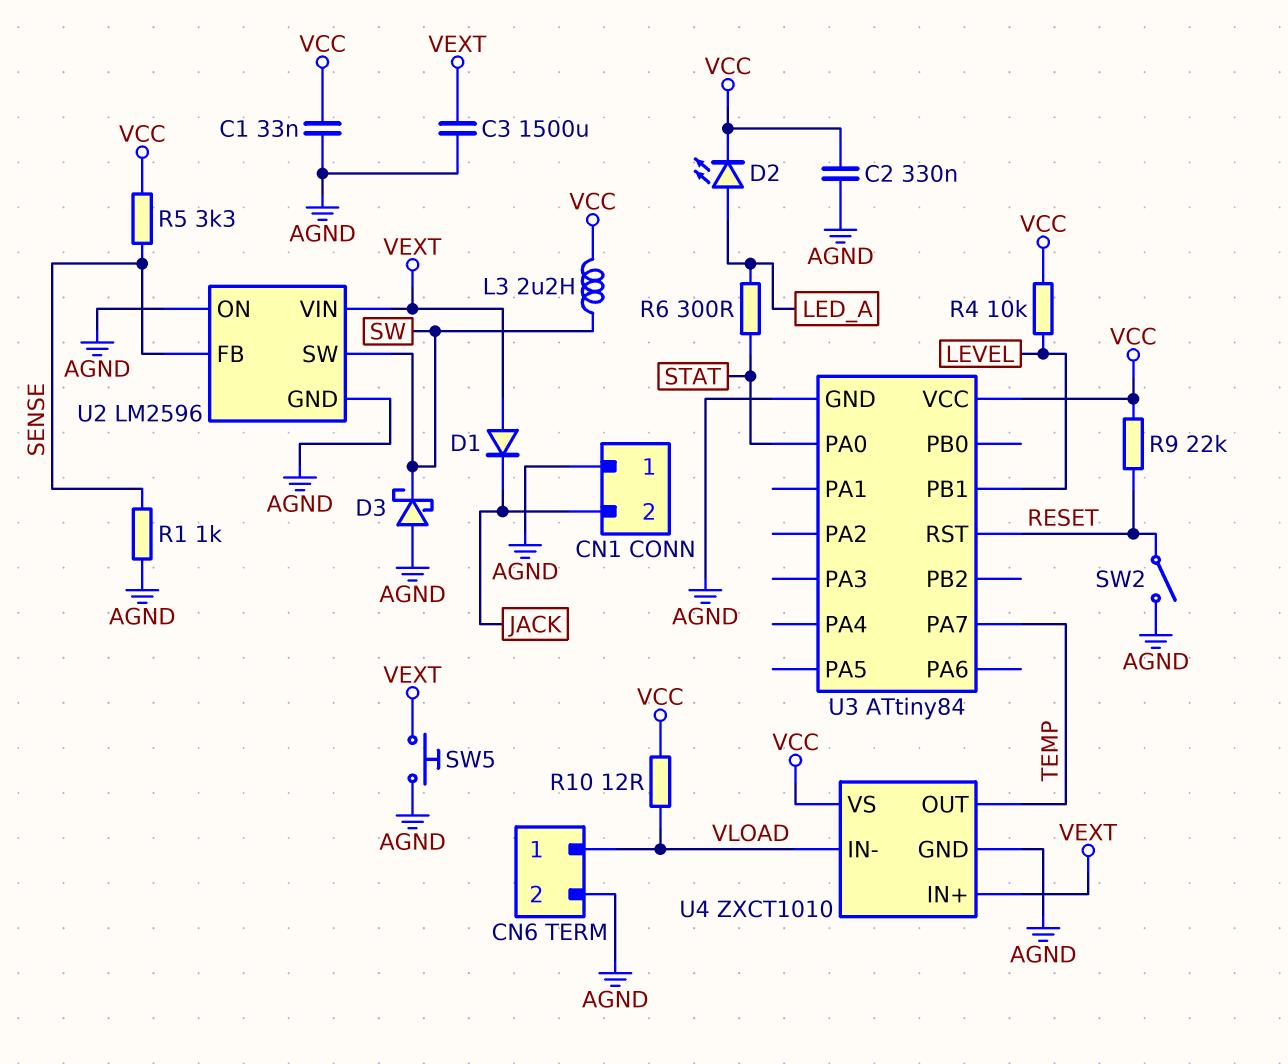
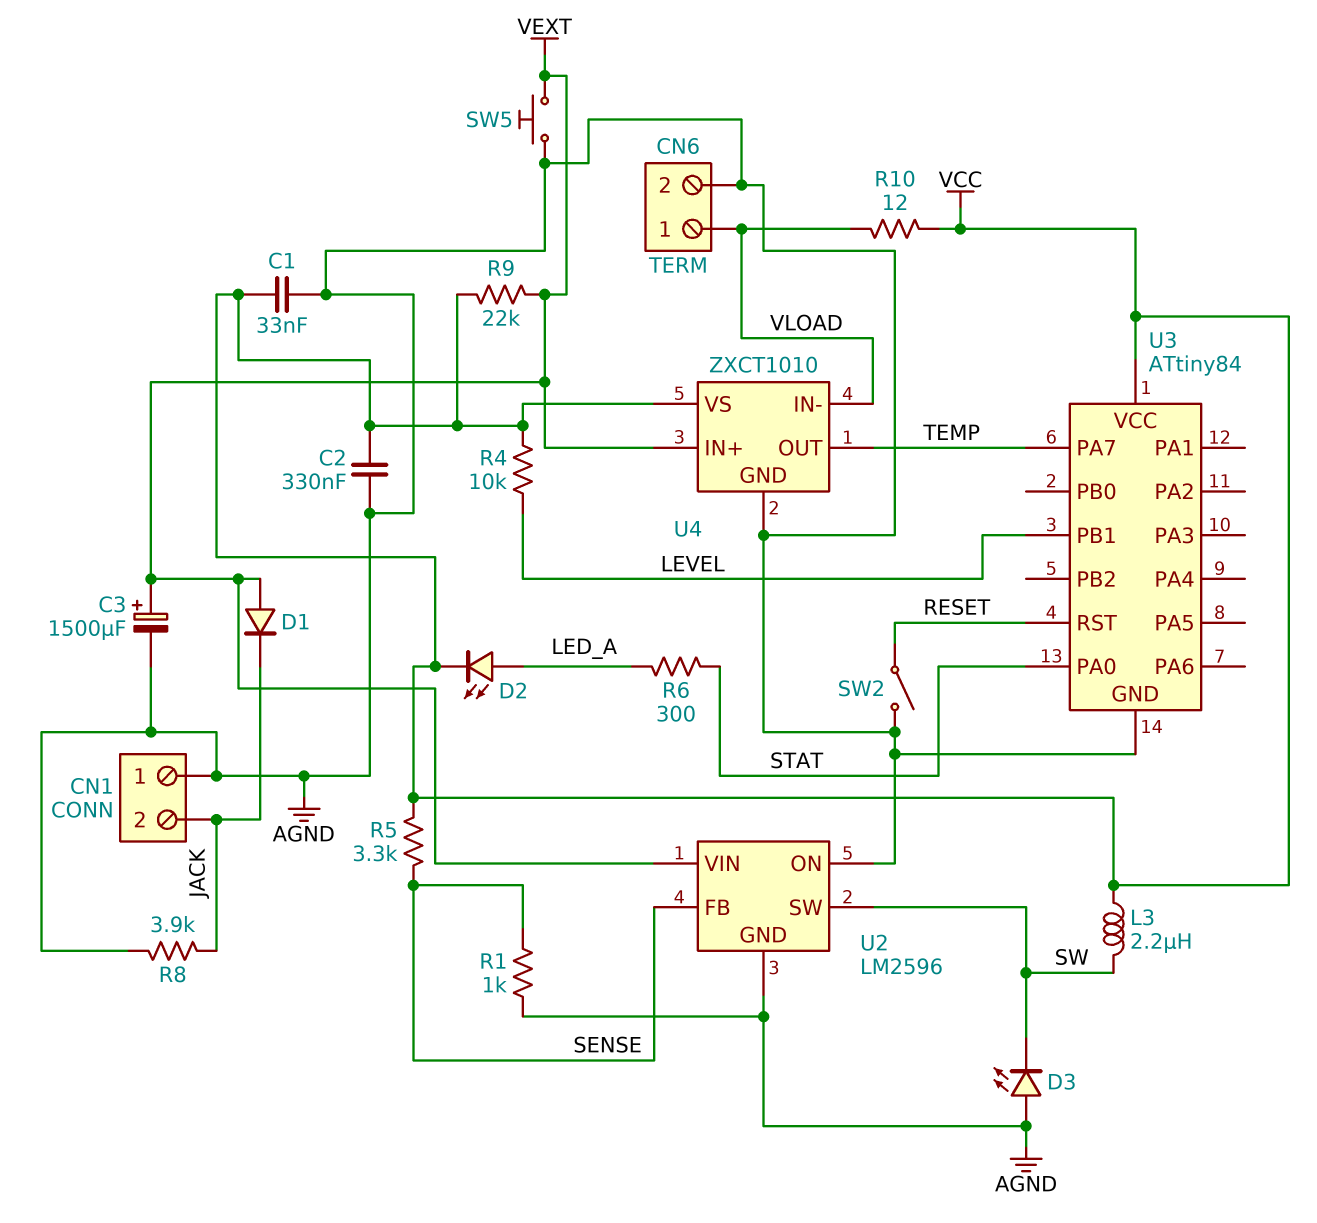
C3: 1500uF (AGND, VEXT) -> 1500uF (plus VEXT, minus AGND)
D3: schottky (A AGND, K SW) -> LED (A AGND, K SW)
R8: none -> 3.9k (AGND, JACK)
R9: 22k (RESET, VCC) -> 22k (VCC, VEXT)

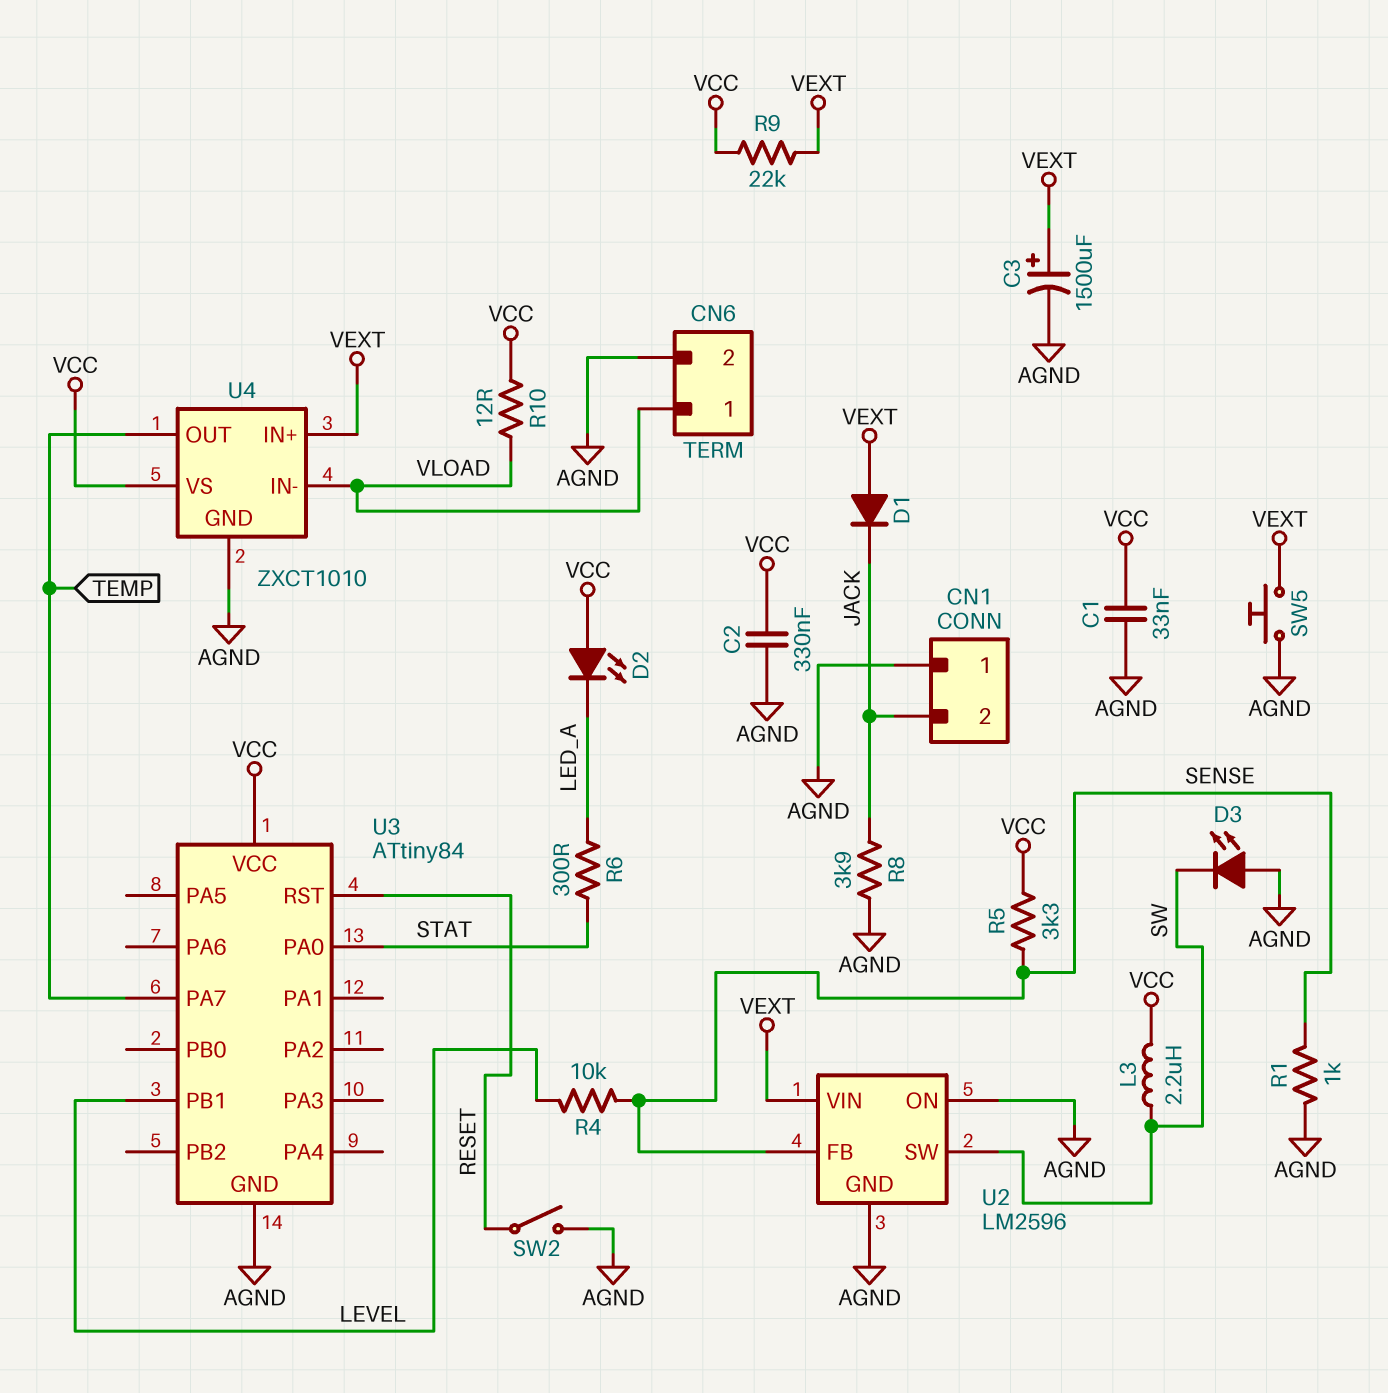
D2: LED (A LED_A, K VCC) -> LED (A VCC, K LED_A)
R4: 10k (LEVEL, VCC) -> 10k (LEVEL, SENSE)

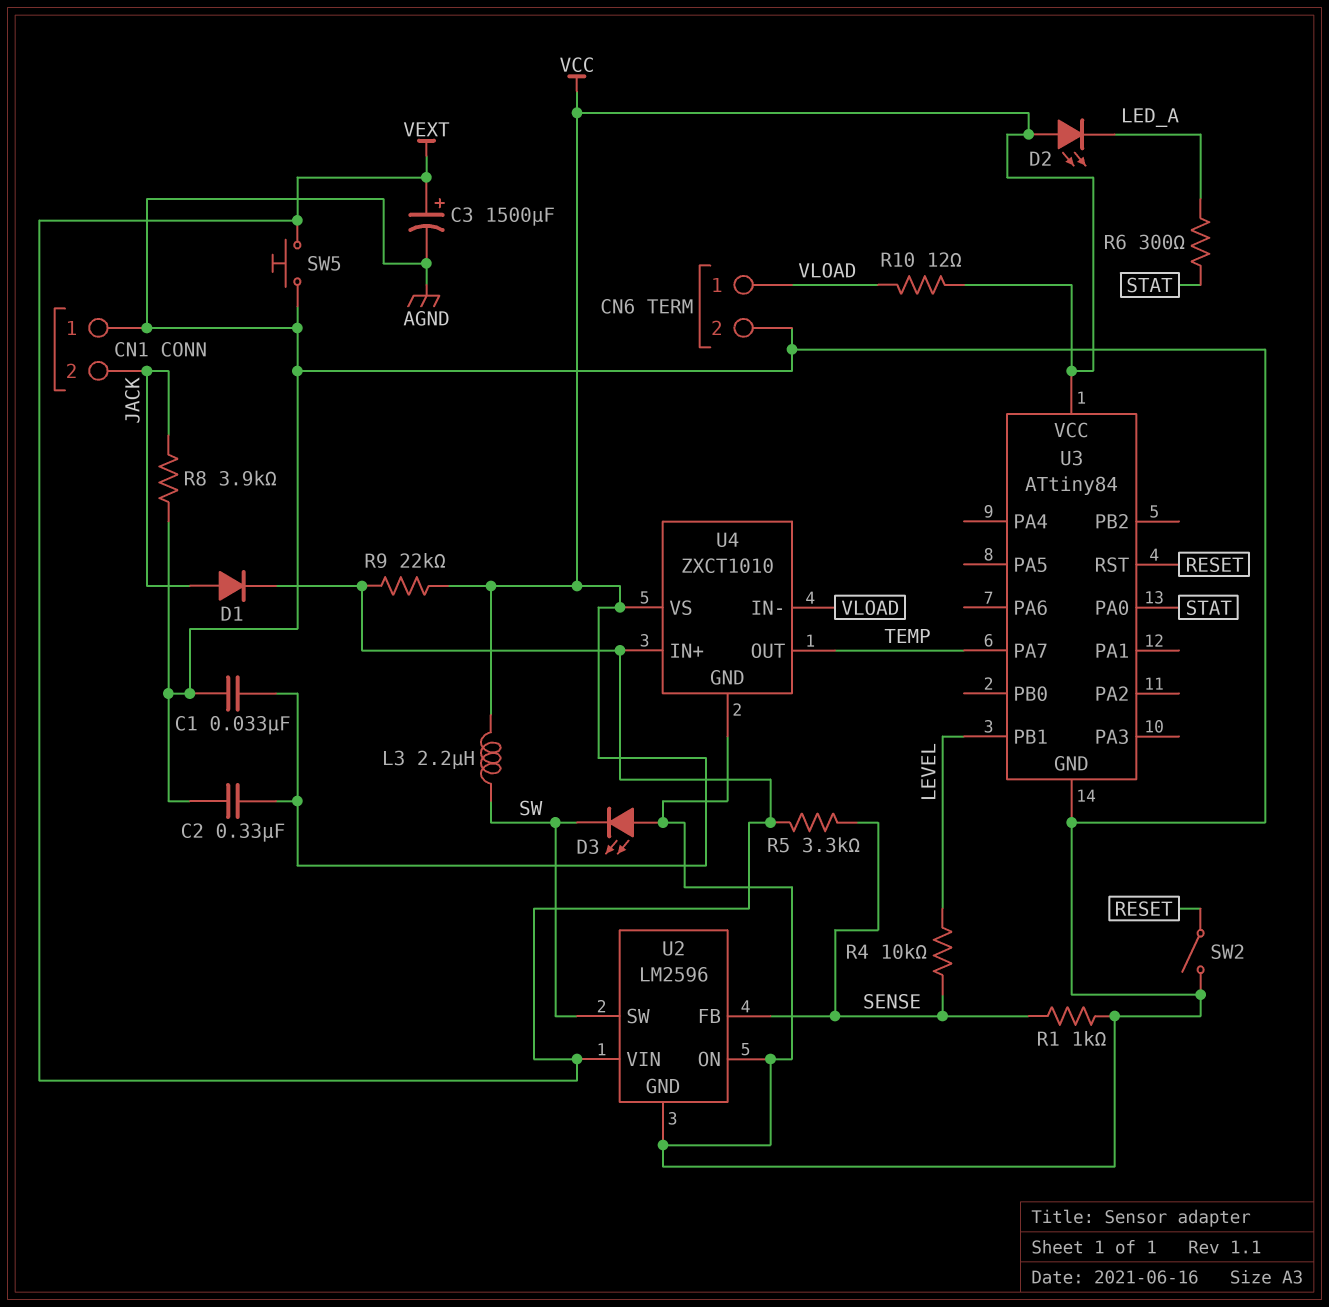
D1: diode (A VEXT, K JACK) -> diode (A JACK, K VEXT)
R5: 3.3k (SENSE, VCC) -> 3.3k (SENSE, VEXT)

